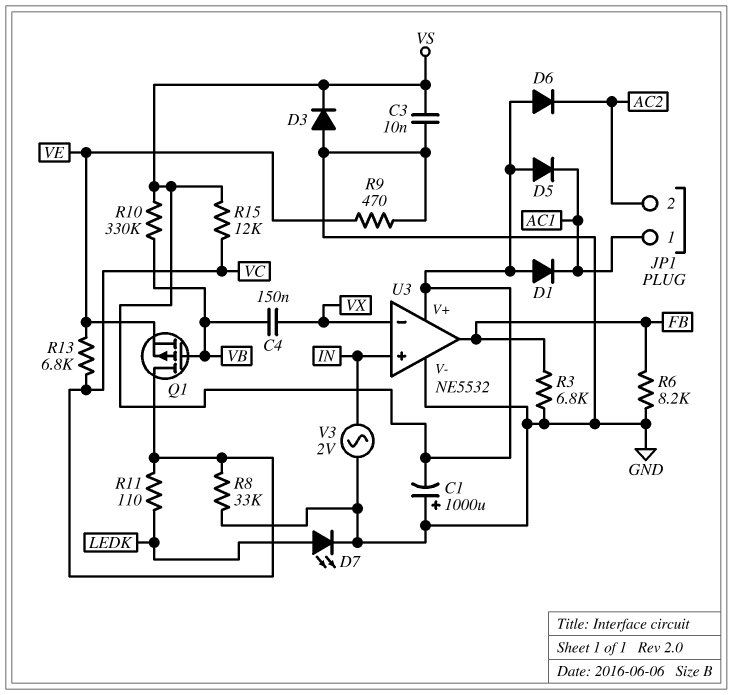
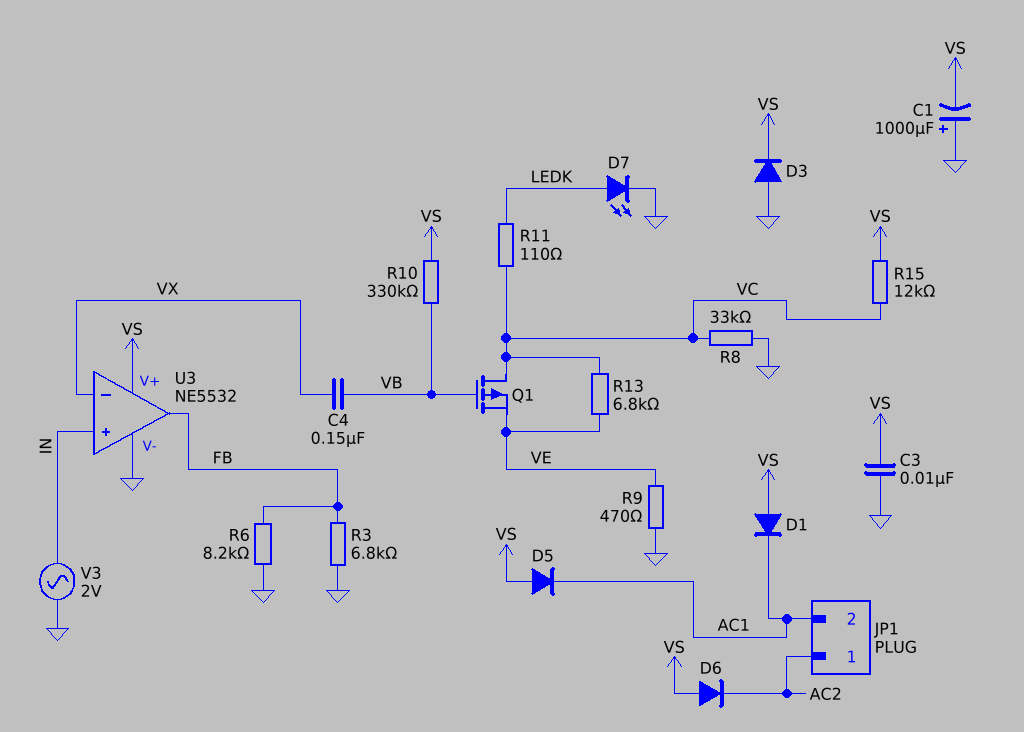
JP1 pin 1: AC1 -> AC2
JP1 pin 2: AC2 -> AC1

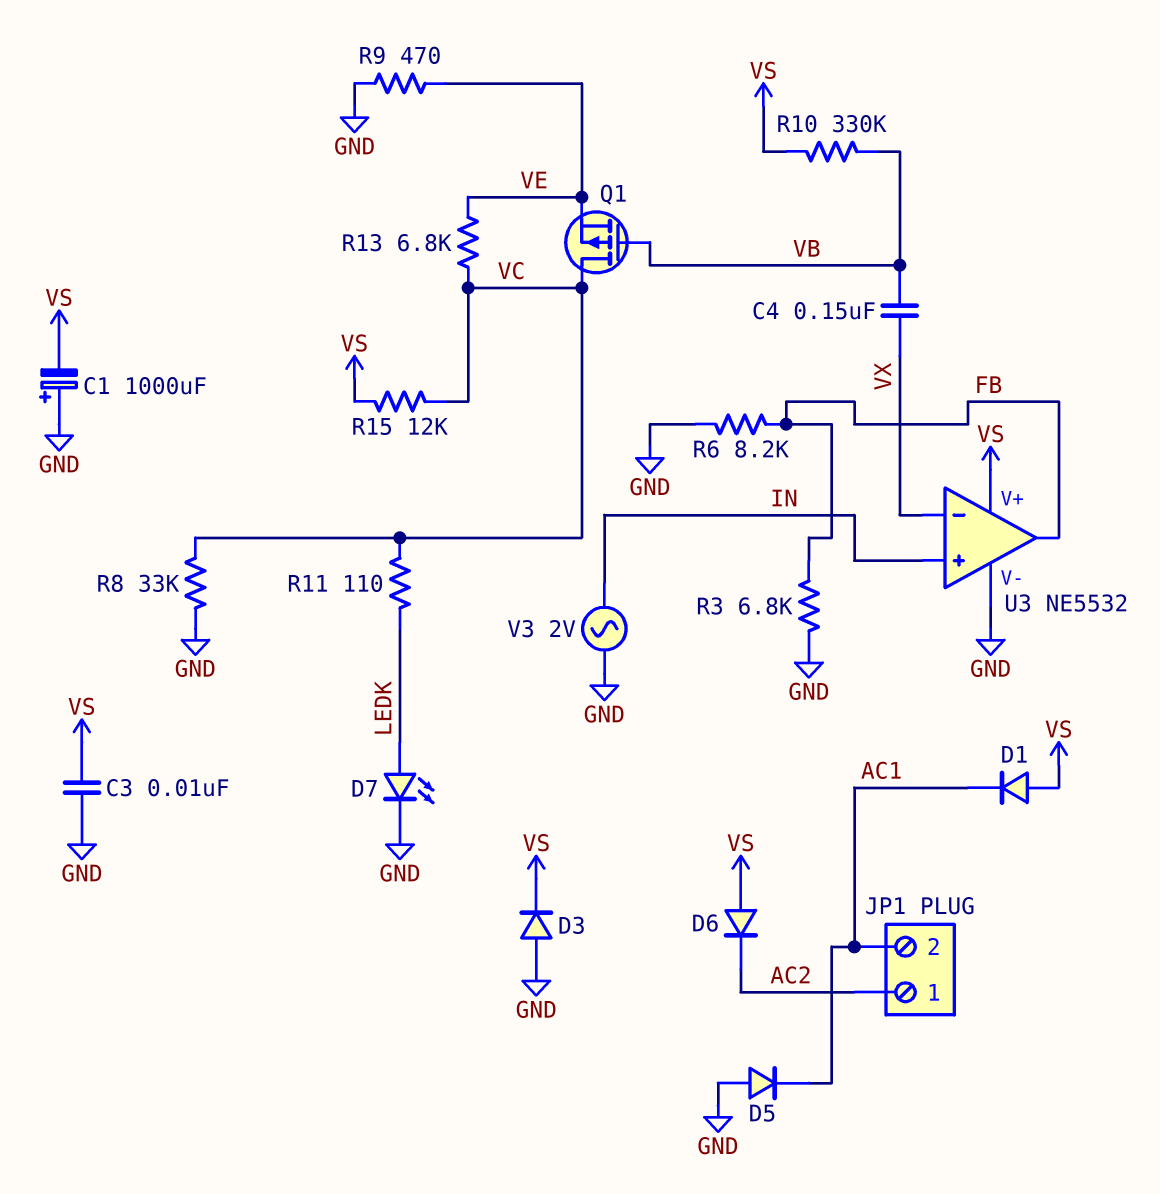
D5: diode (A VS, K AC1) -> diode (A GND, K AC1)

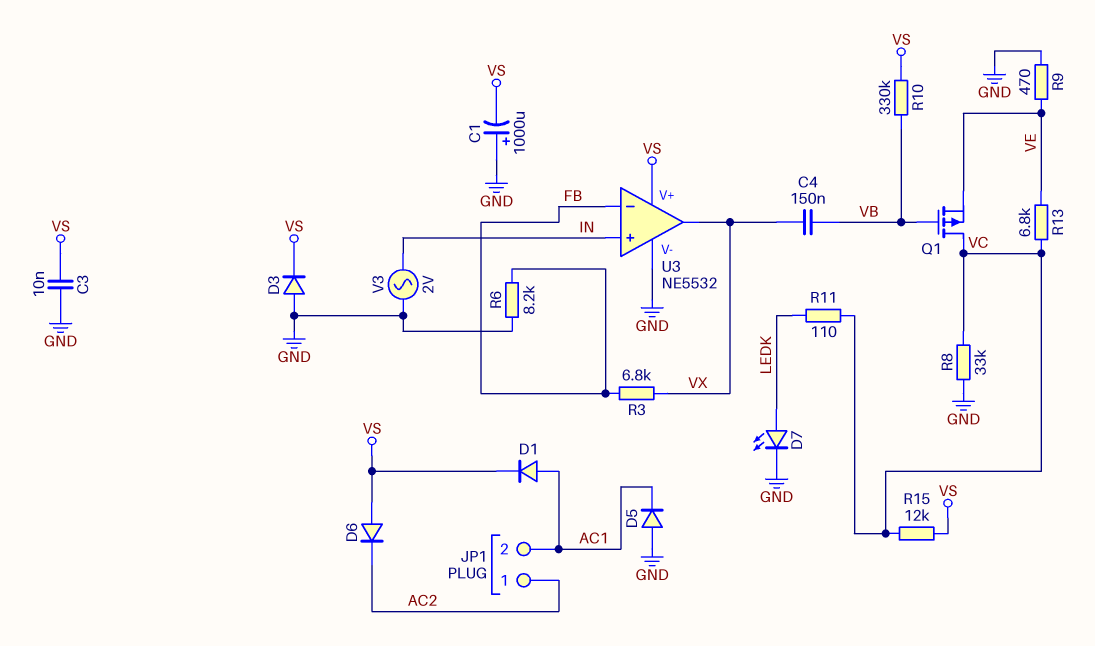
D1: diode (A VS, K AC1) -> diode (A AC1, K VS)
R3: 6.8k (FB, GND) -> 6.8k (FB, VX)
U3 pin in-: VX -> FB
U3 pin out: FB -> VX

